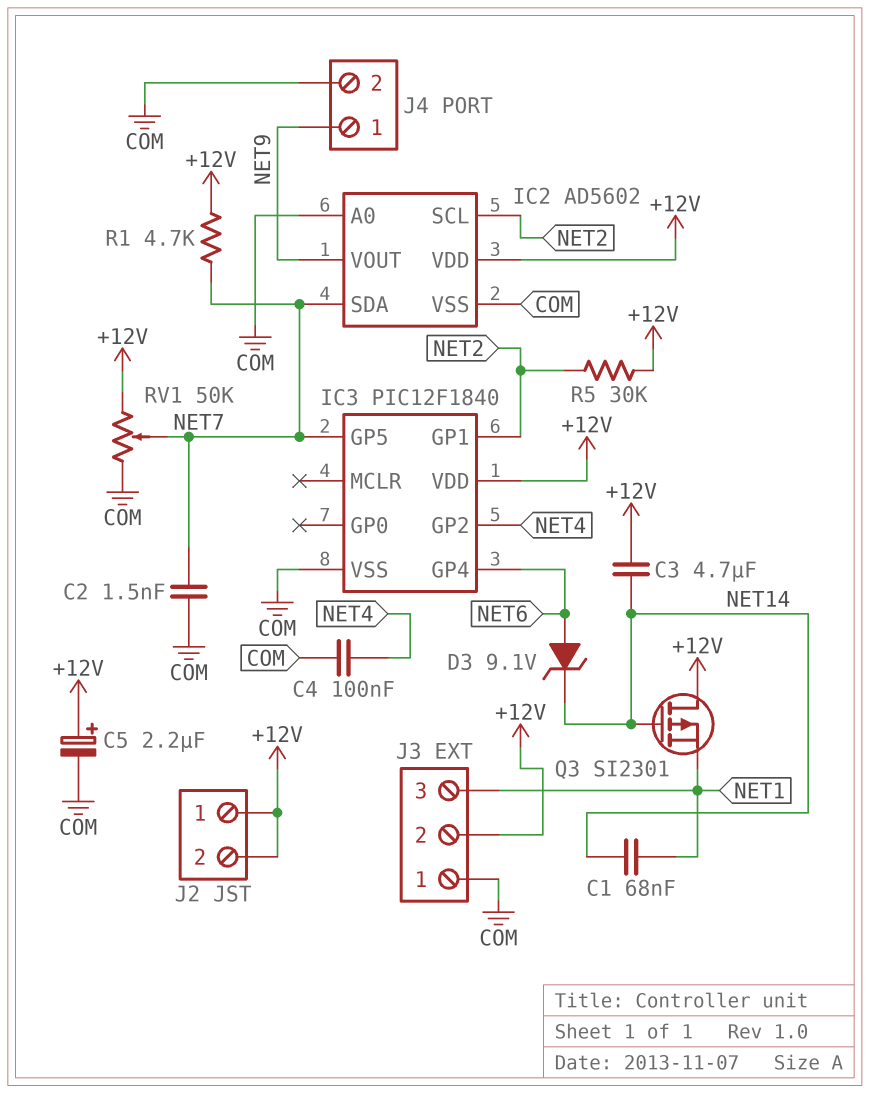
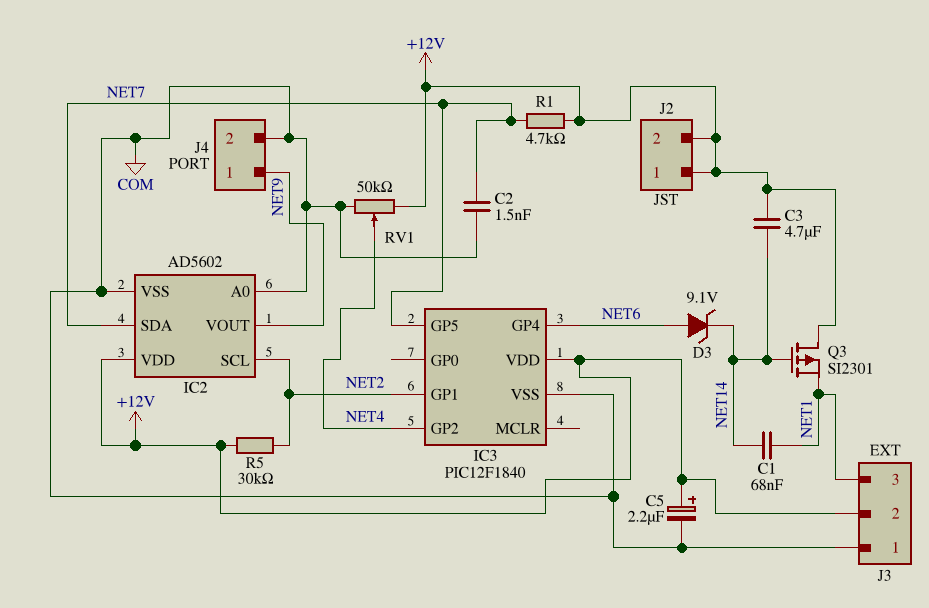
C4: 100nF (COM, NET4) -> none
RV1: 50k (+12V, COM, wiper NET7) -> 50k (+12V, COM, wiper NET4)

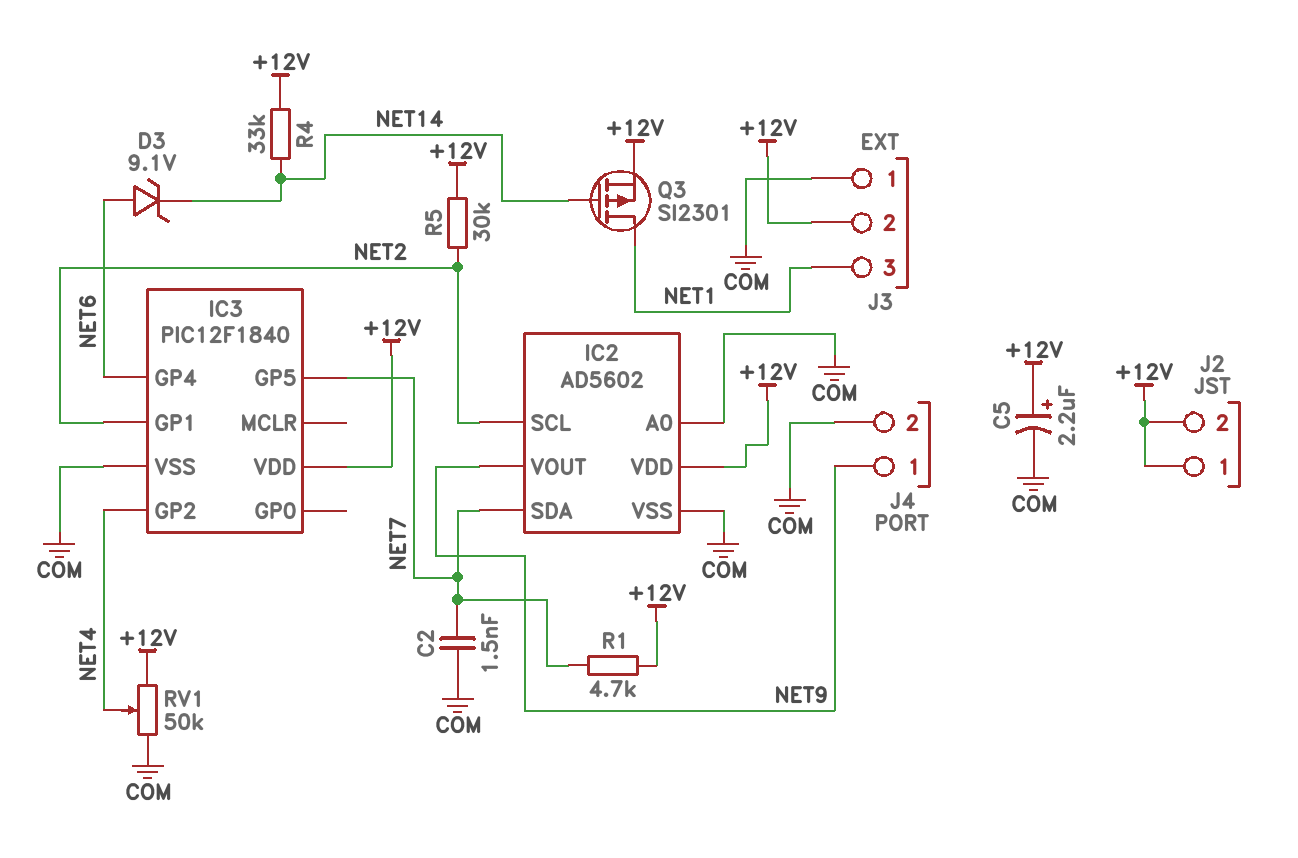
C1: 68nF (NET1, NET14) -> none
C3: 4.7uF (+12V, NET14) -> none
Q3: PMOS SI2301 (G NET14, D +12V, S NET1) -> PMOS SI2301 (G NET14, D NET1, S +12V)
R4: none -> 33k (+12V, NET14)

